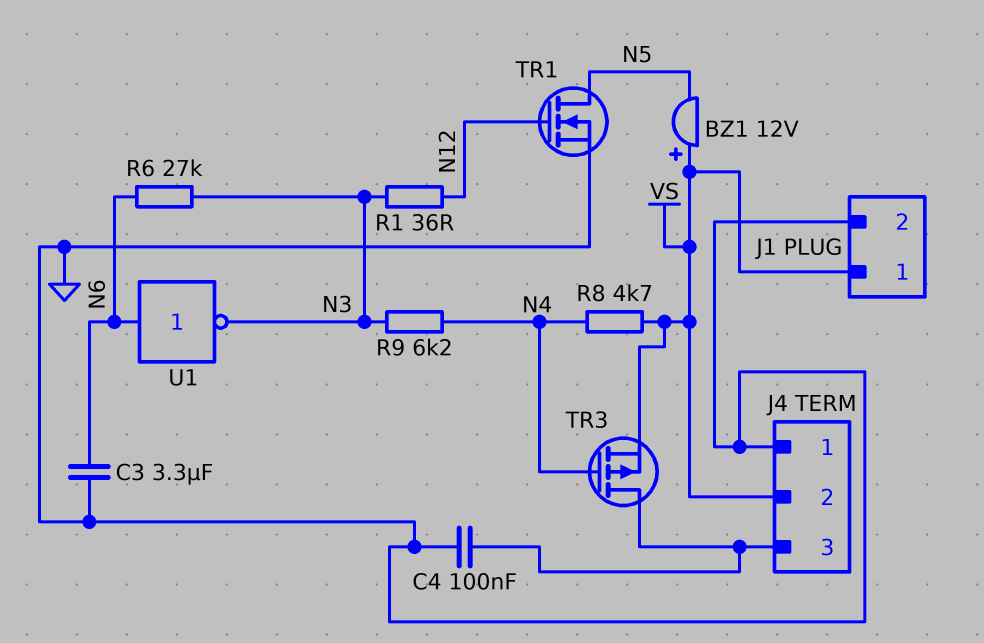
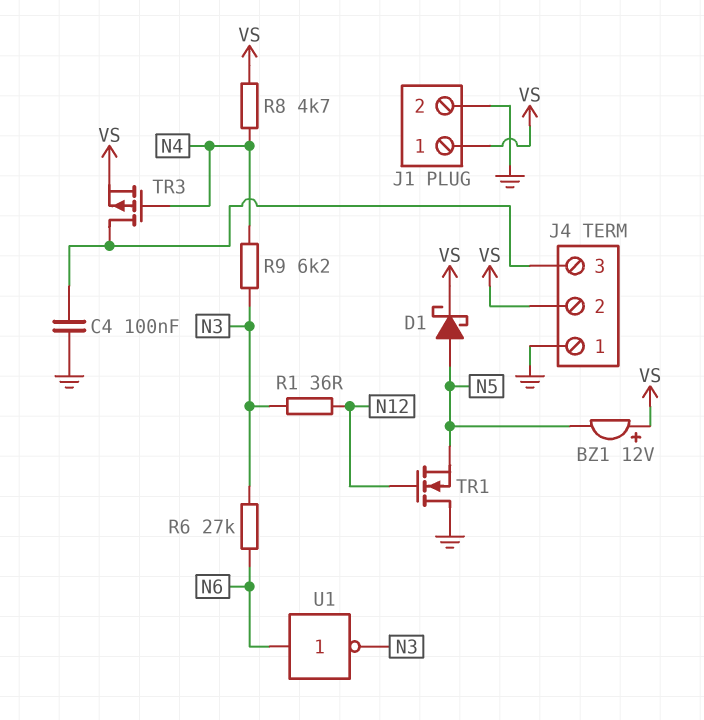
C3: 3.3uF (GND, N6) -> none
D1: none -> schottky (A N5, K VS)
TR1: NMOS (G N12, D N5, S GND) -> NMOS (G N12, D GND, S N5)

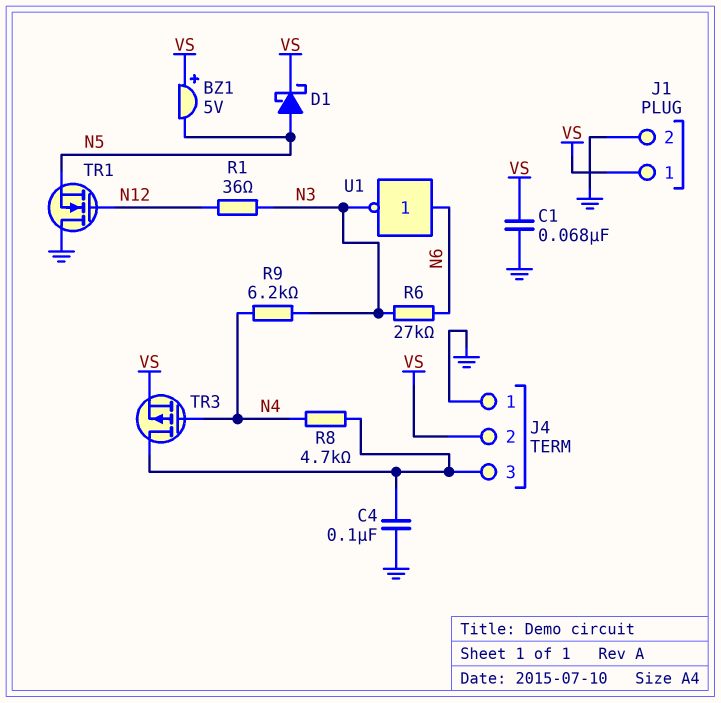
BZ1: buzzer 12V (plus VS, minus N5) -> buzzer 5V (plus VS, minus N5)
C1: none -> 68nF (GND, VS)
R8: 4.7k (N4, VS) -> 4.7k (J4/3, N4)

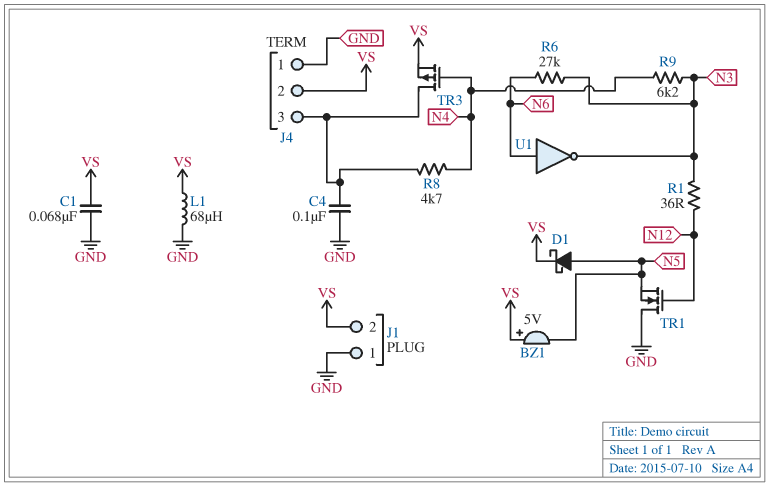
J1 pin 1: VS -> GND
J1 pin 2: GND -> VS
L1: none -> 68uH (GND, VS)

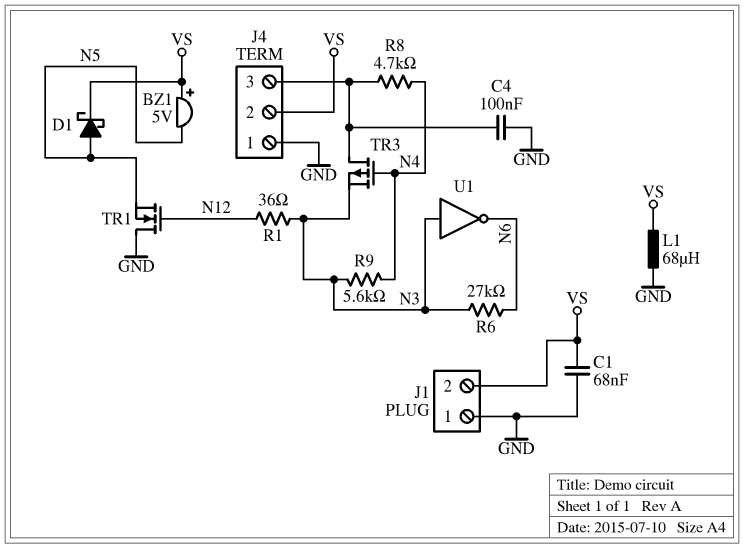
R9: 6.2k (N3, N4) -> 5.6k (N3, N4)
TR3: PMOS (G N4, D J4/3, S VS) -> PMOS (G N4, D J4/3, S N3)
U1: NOT (in N6, out N3) -> NOT (in N3, out N6)

